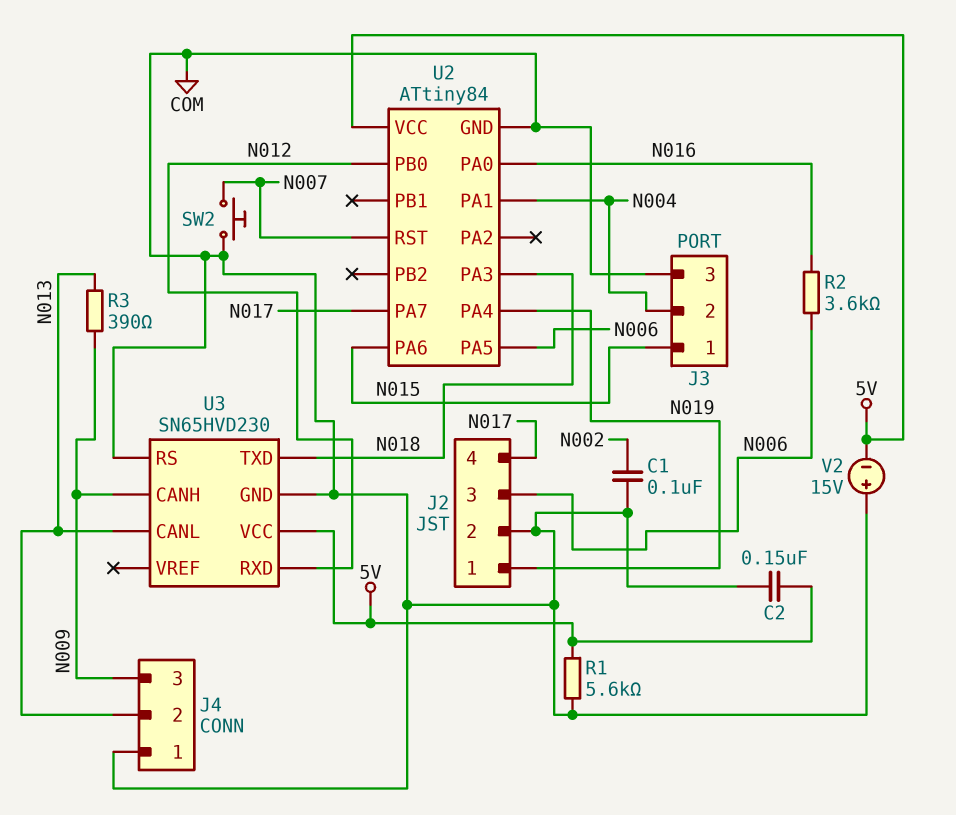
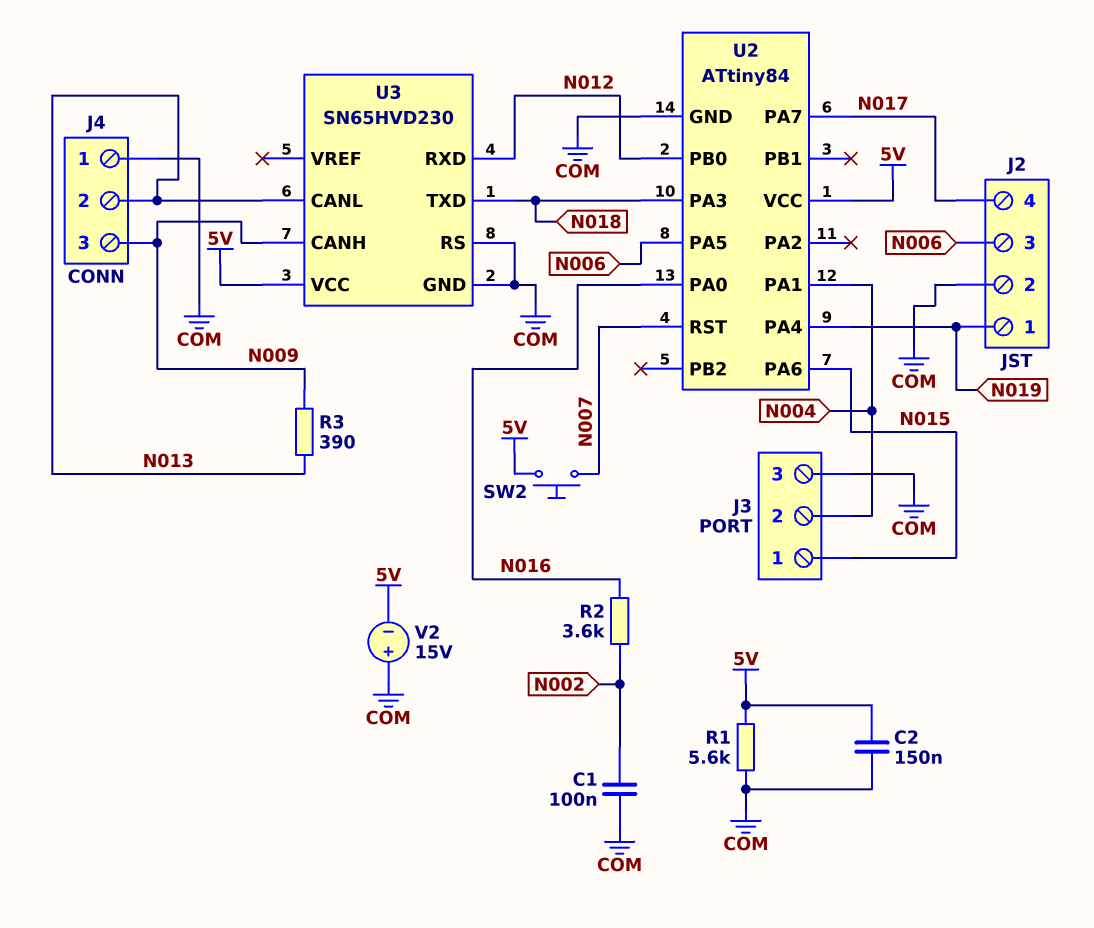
R2: 3.6k (N006, N016) -> 3.6k (N002, N016)
SW2: button (COM, N007) -> button (5V, N007)

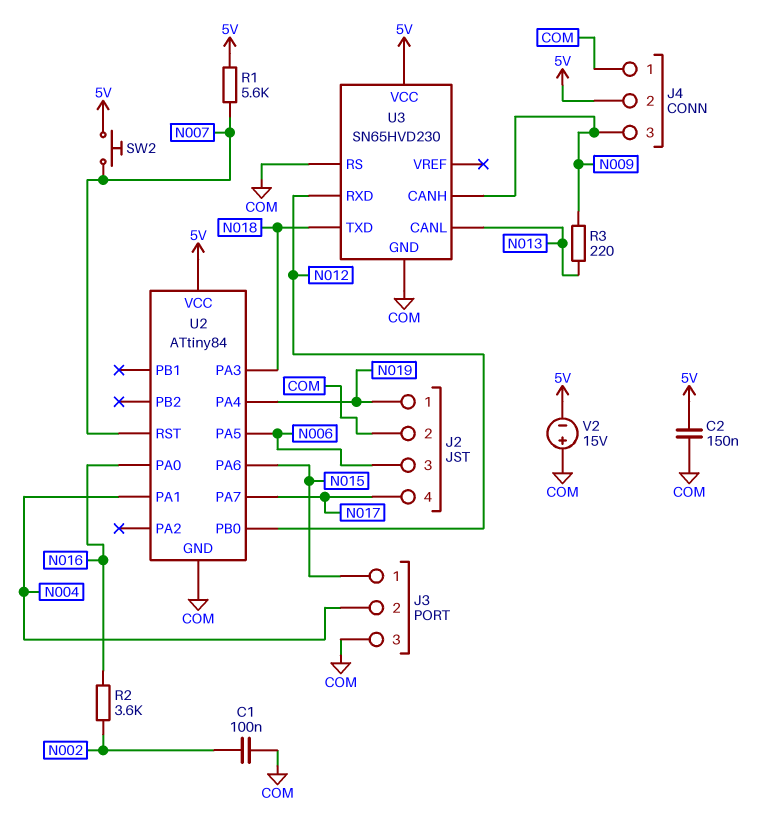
J4 pin 2: N013 -> 5V
R1: 5.6k (5V, COM) -> 5.6k (5V, N007)
R3: 390 (N009, N013) -> 220 (N009, N013)

